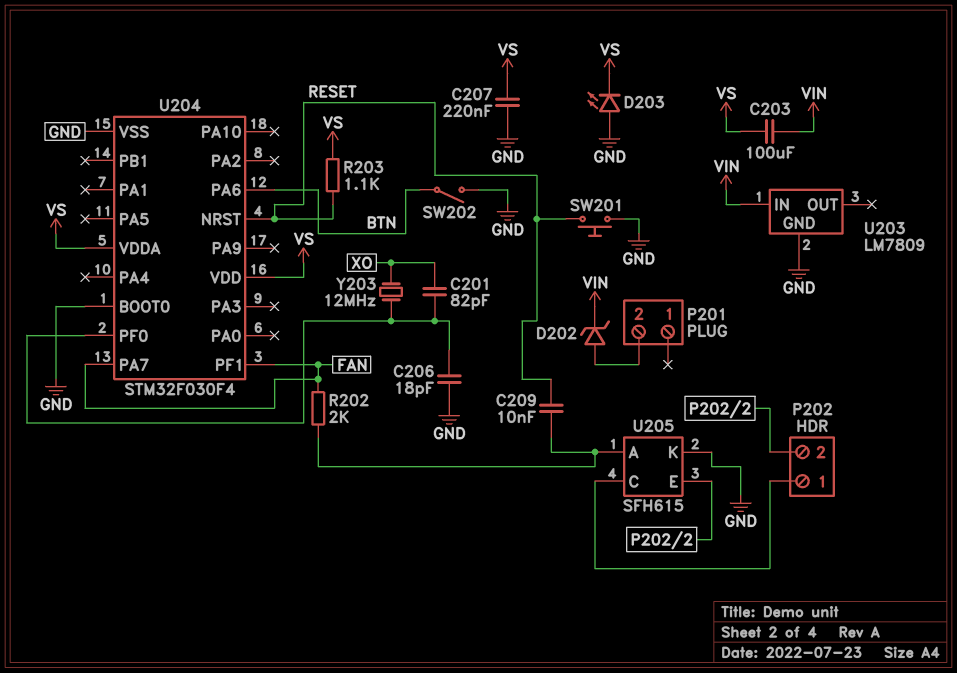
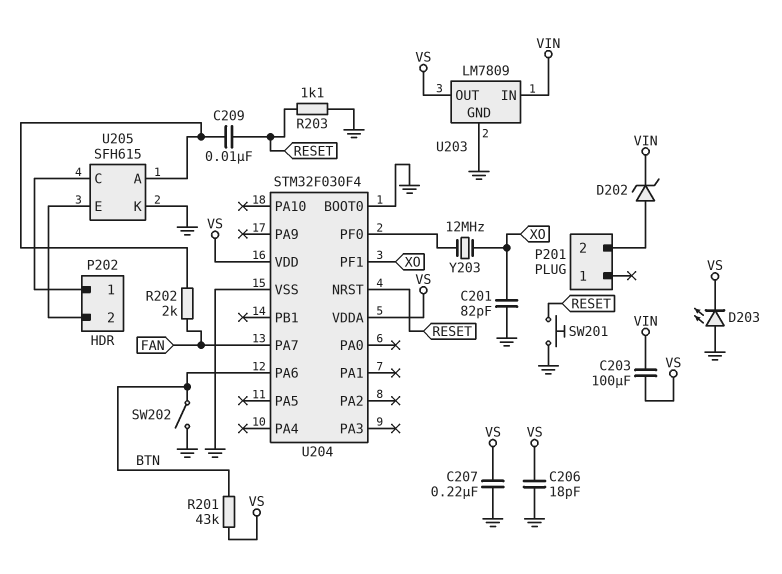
C201: 82pF (U204/PF0, XO) -> 82pF (GND, XO)
C206: 18pF (GND, U204/PF0) -> 18pF (GND, VS)
R201: none -> 43k (BTN, VS)
R203: 1.1k (RESET, VS) -> 1.1k (GND, RESET)
U203 pin OUT: none -> VS
U204 pin PF1: FAN -> XO

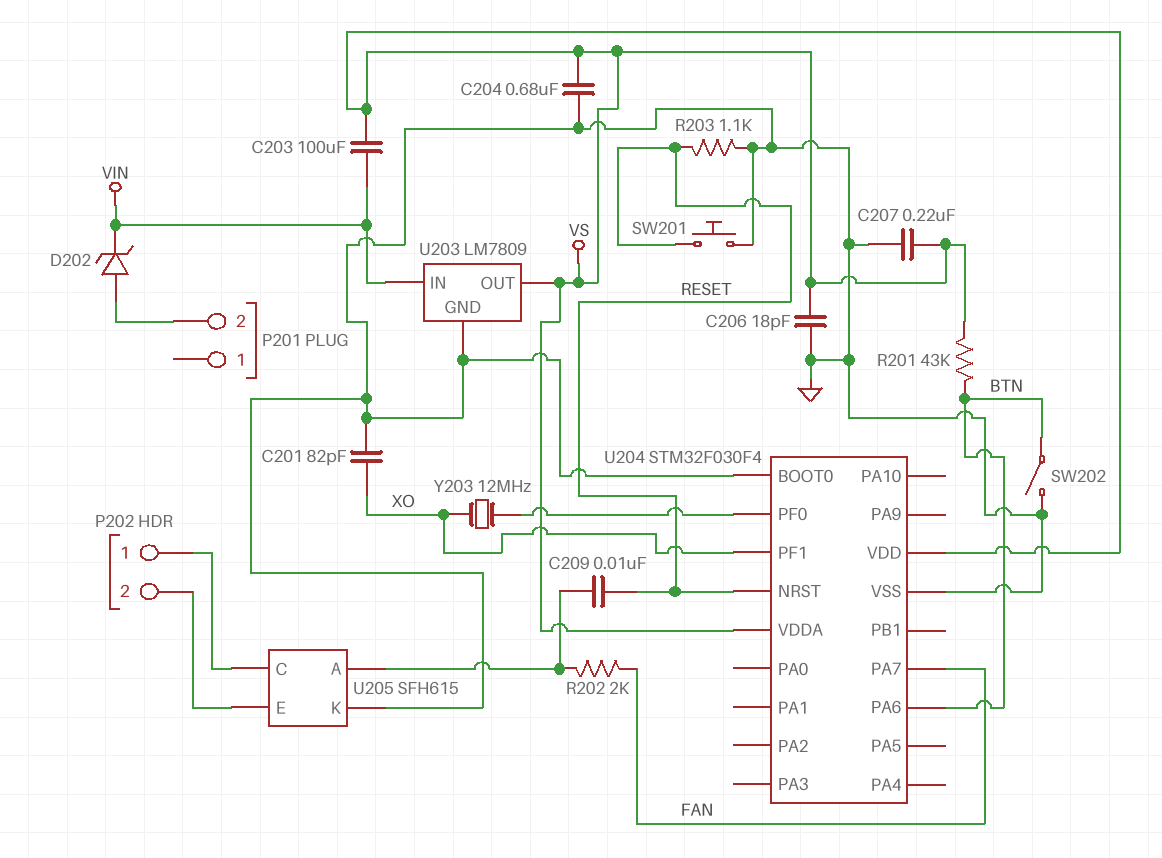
C204: none -> 680nF (GND, VS)
D203: LED (A GND, K VS) -> none

